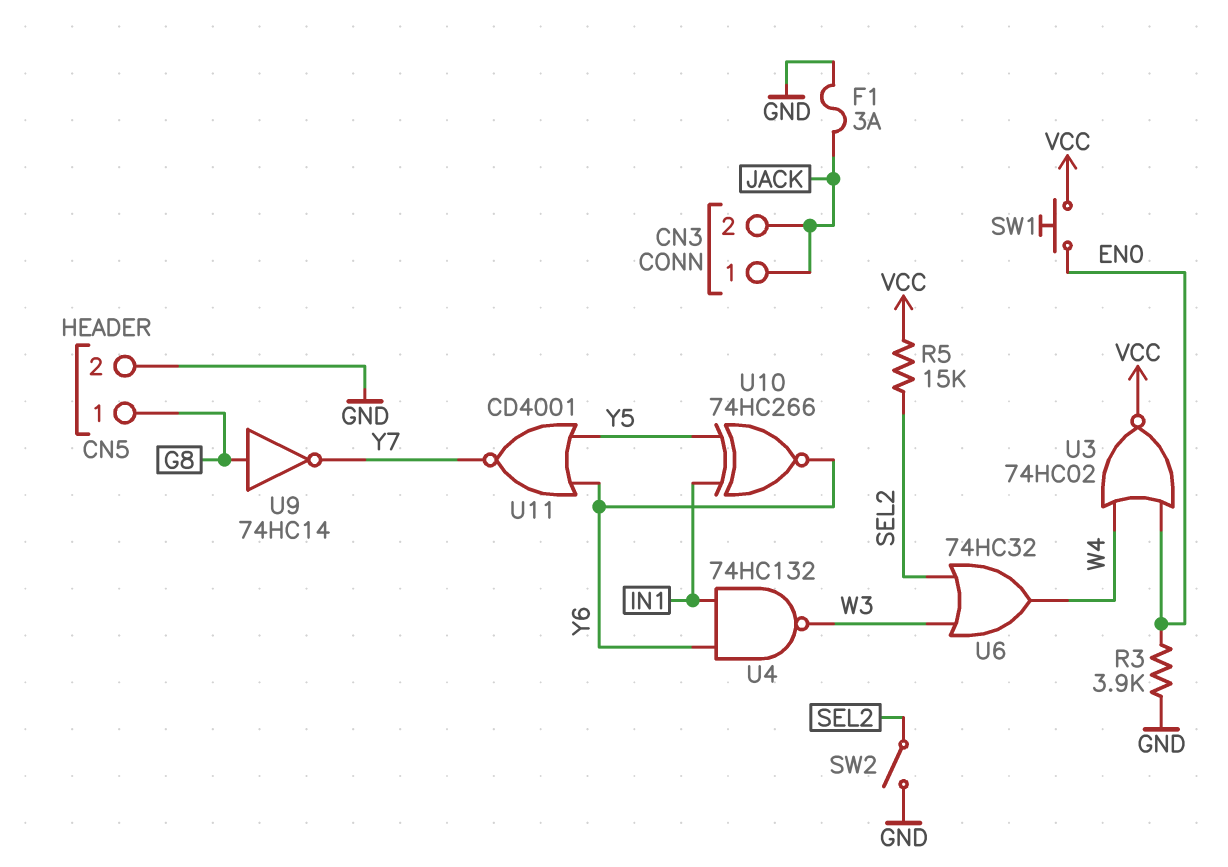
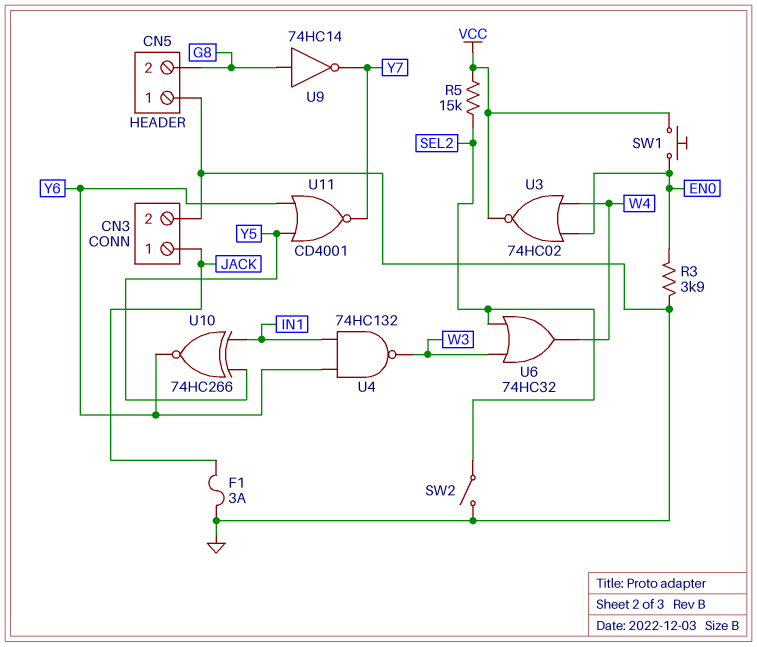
CN3 pin 2: JACK -> GND
CN5 pin 1: G8 -> GND
CN5 pin 2: GND -> G8

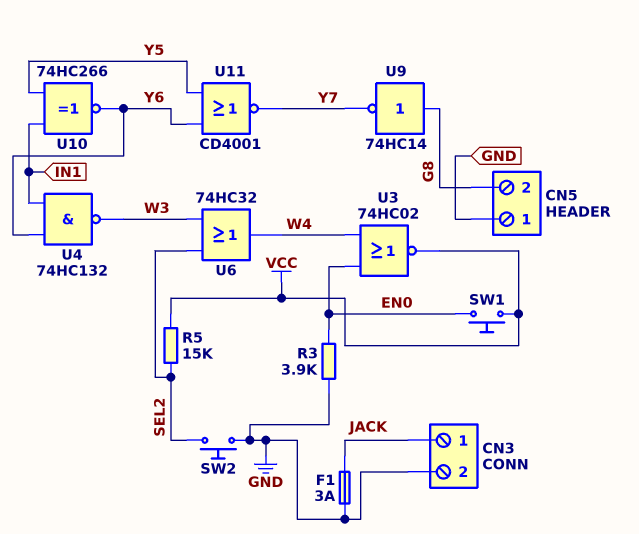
SW2: switch (GND, SEL2) -> button (GND, SEL2)

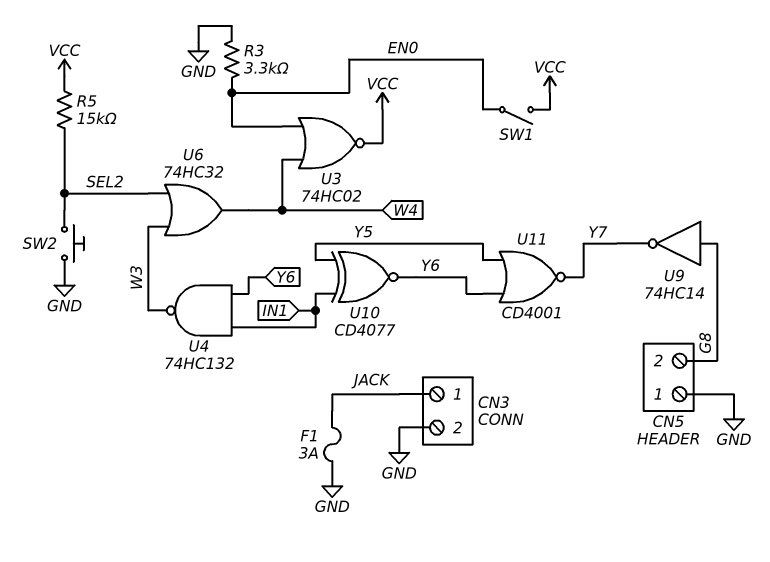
R3: 3.9k (EN0, GND) -> 3.3k (EN0, GND)
SW1: button (EN0, VCC) -> switch (EN0, VCC)
U10: XNOR 74HC266 (in IN1, in Y5, out Y6) -> XNOR CD4077 (in IN1, in Y5, out Y6)

